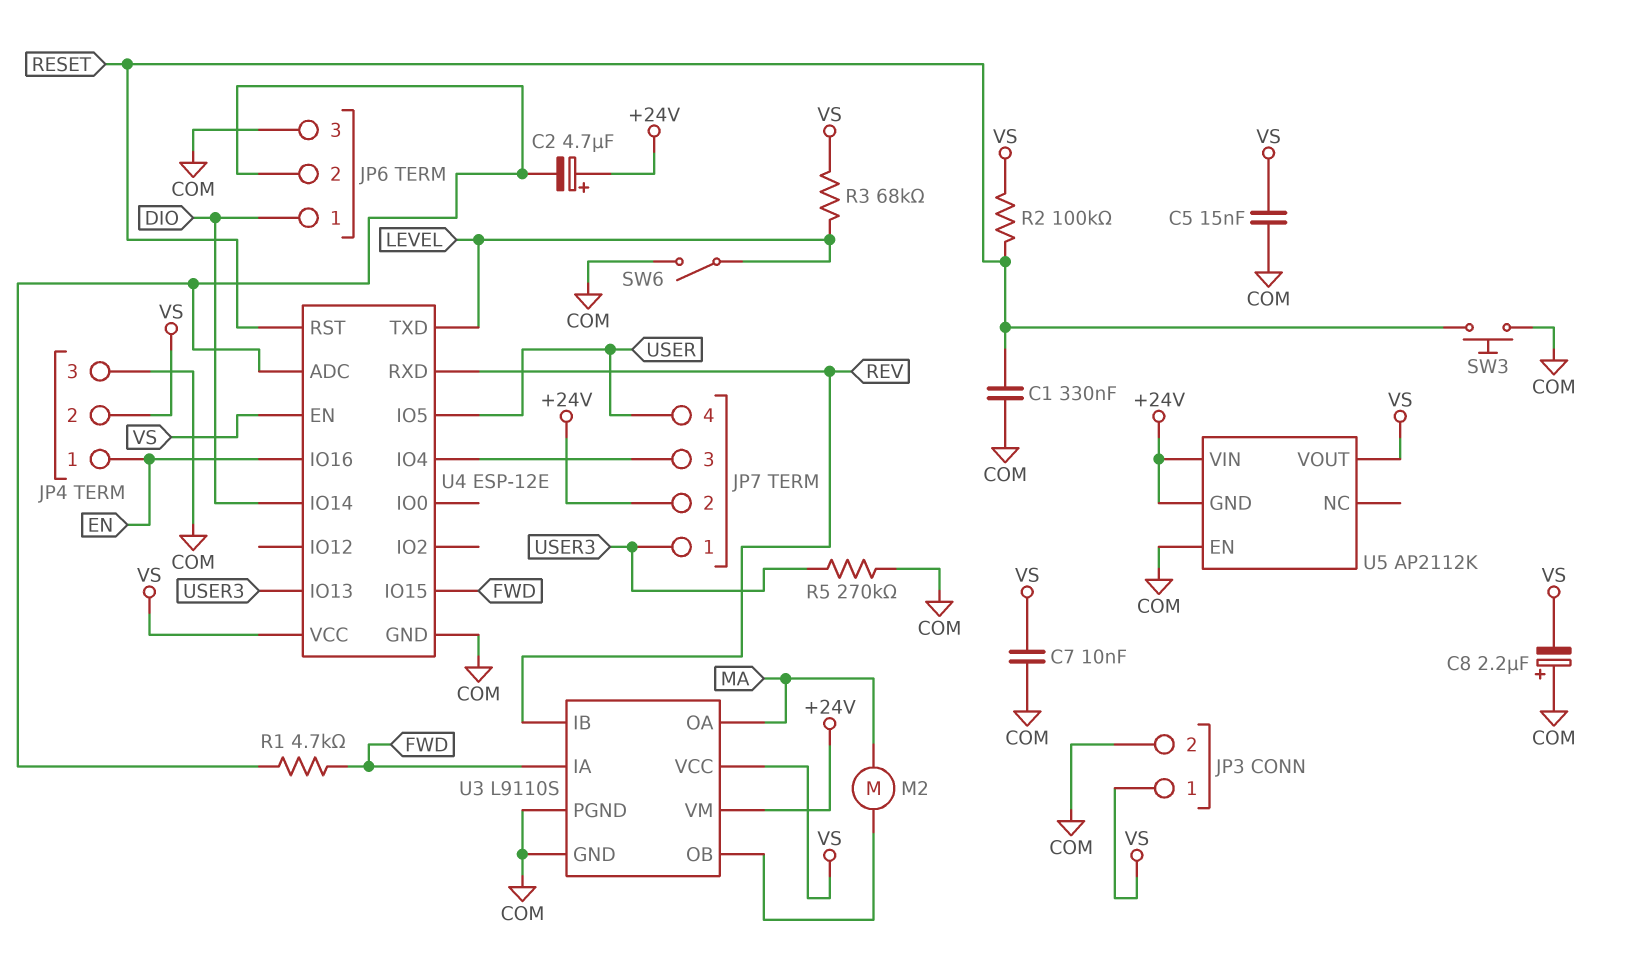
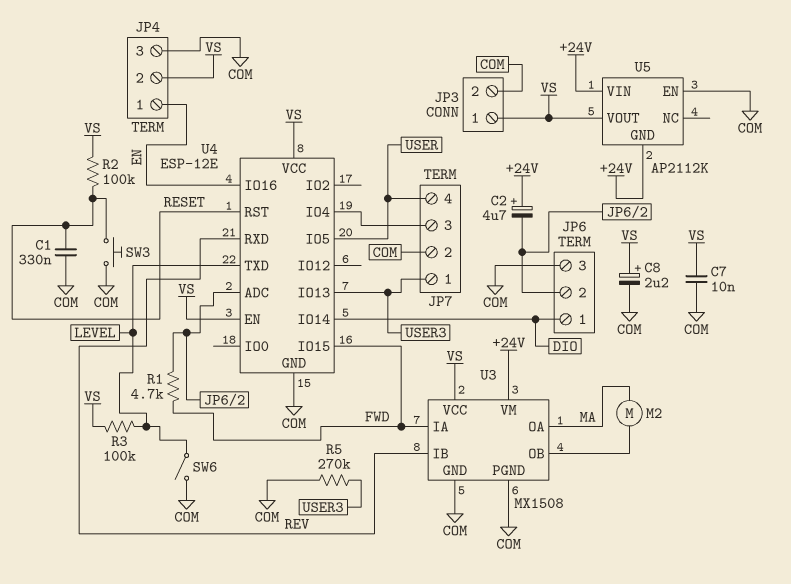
C5: 15nF (COM, VS) -> none
C8: 2.2uF (plus COM, minus VS) -> 2.2uF (plus VS, minus COM)
JP7 pin 2: +24V -> COM
R3: 68k (LEVEL, VS) -> 100k (LEVEL, VS)
U3: L9110S -> MX1508

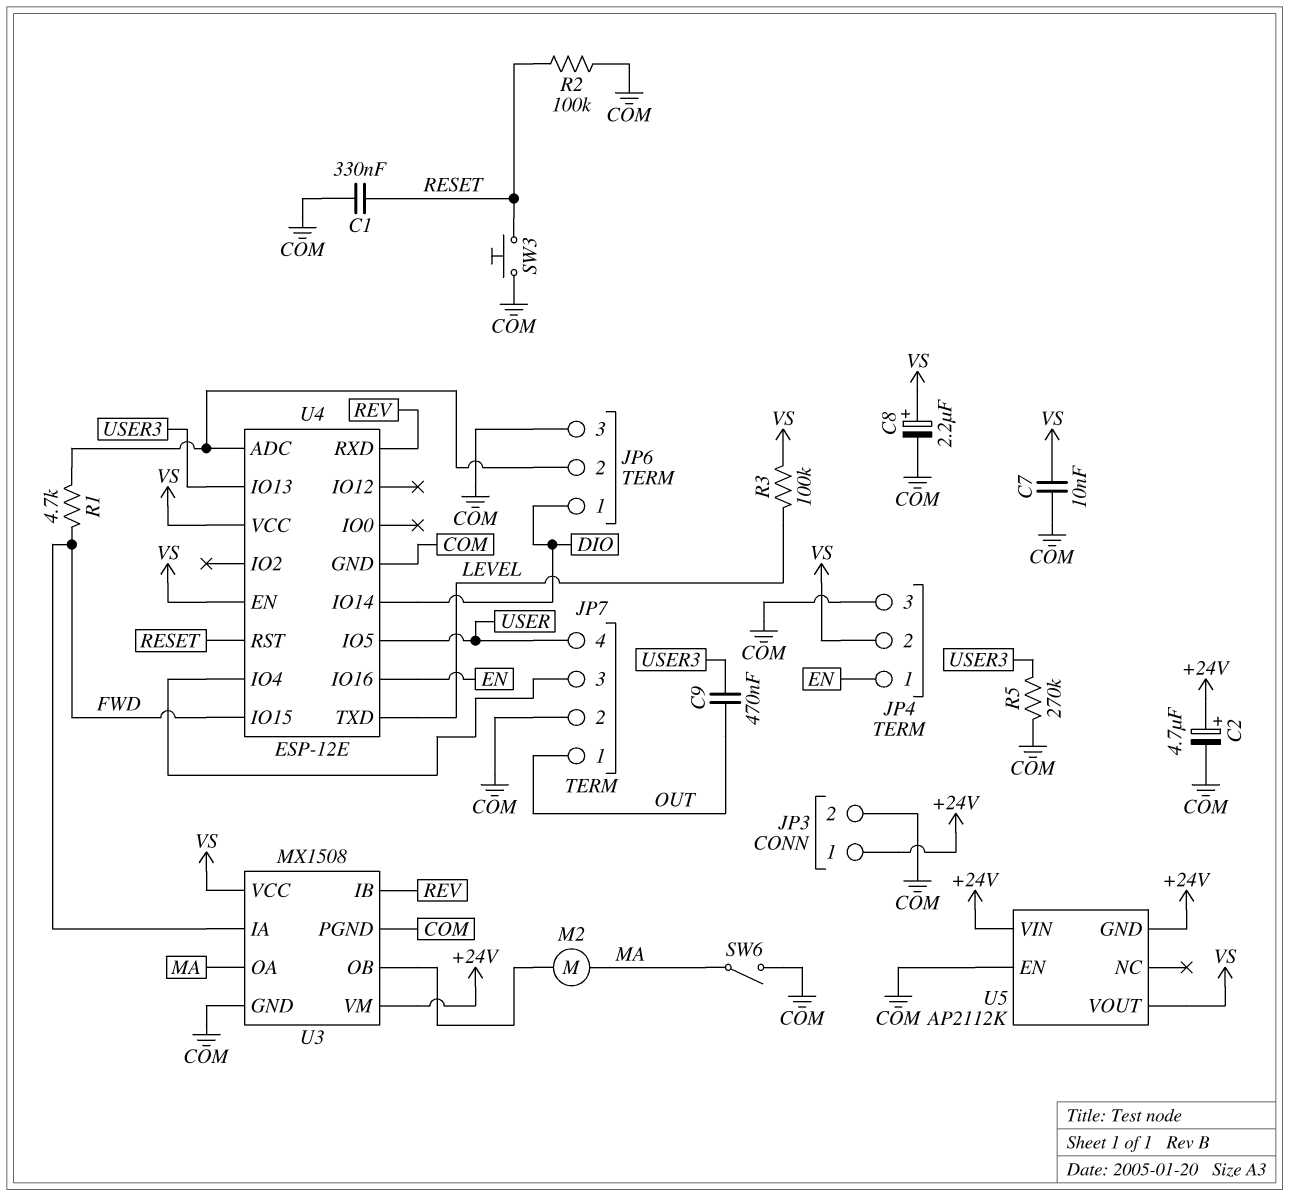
C2: 4.7uF (plus +24V, minus JP6/2) -> 4.7uF (plus +24V, minus COM)
C9: none -> 470nF (OUT, USER3)
JP3 pin 1: VS -> +24V
JP7 pin 1: USER3 -> OUT
R2: 100k (RESET, VS) -> 100k (COM, RESET)
SW6: switch (COM, LEVEL) -> switch (COM, MA)

